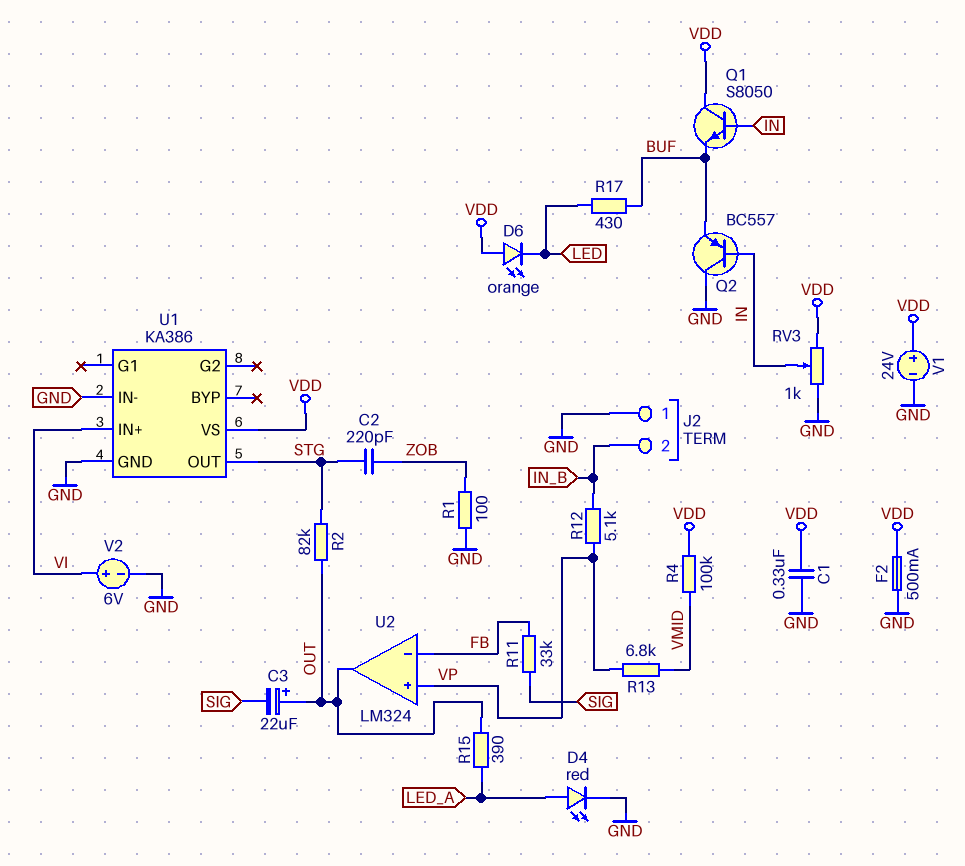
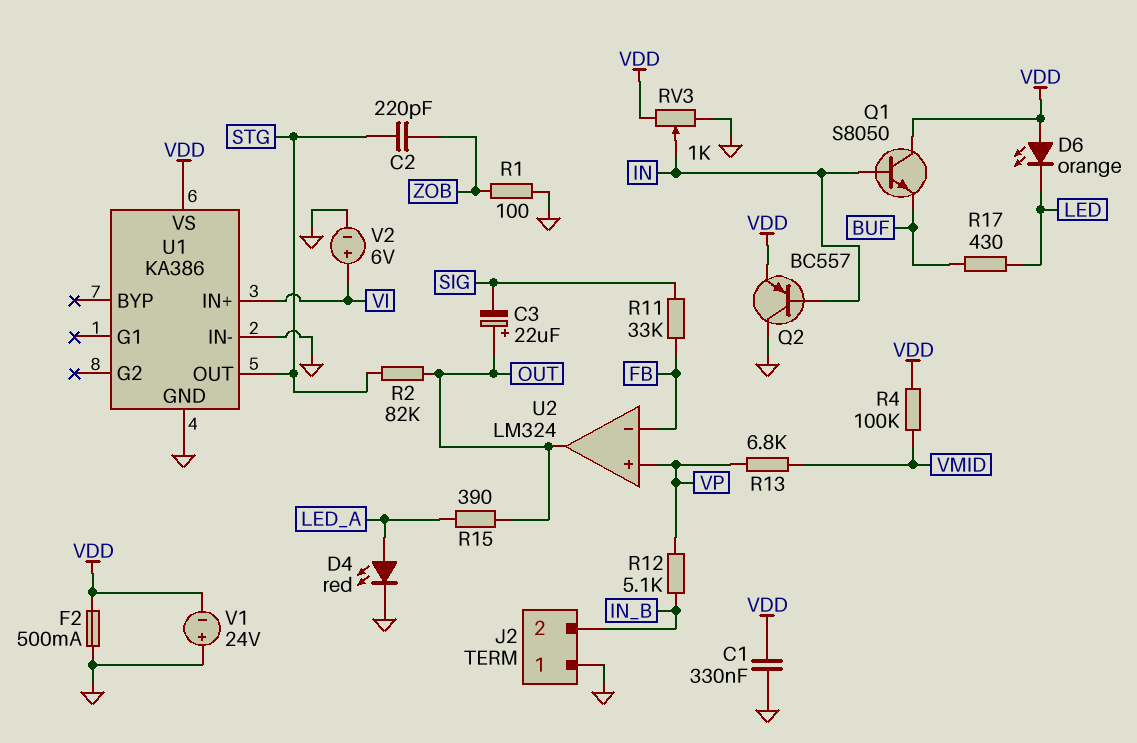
Q2: PNP BC557 (B IN, C GND, E BUF) -> PNP BC557 (B IN, C GND, E VDD)
V1: 24V (plus VDD, minus GND) -> 24V (plus GND, minus VDD)

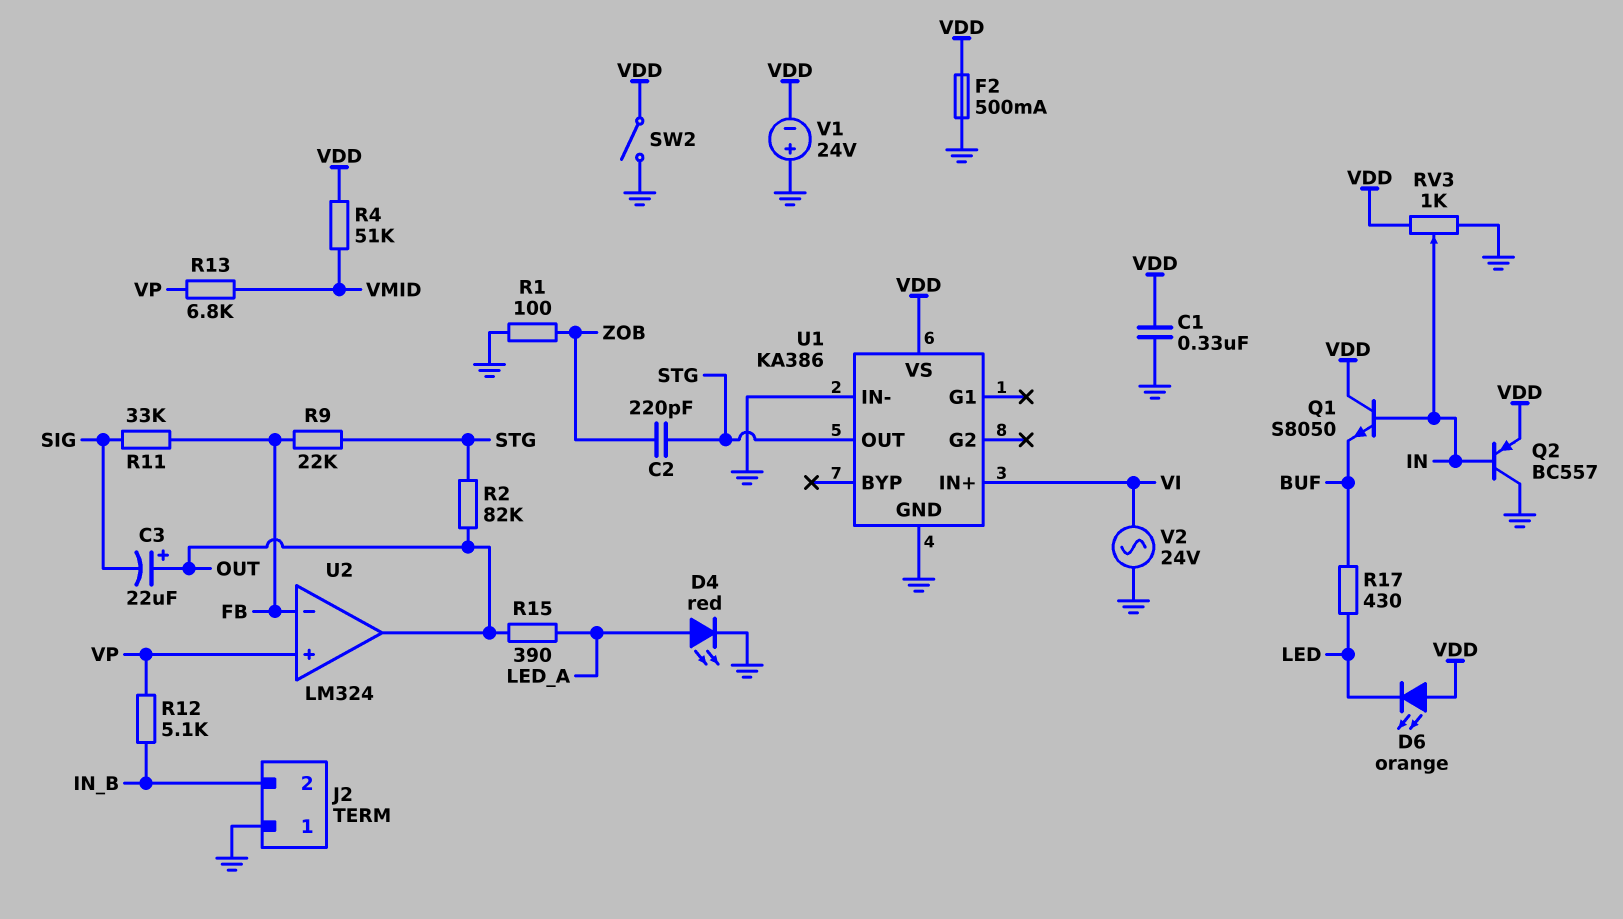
R4: 100k (VDD, VMID) -> 51k (VDD, VMID)
R9: none -> 22k (FB, STG)
SW2: none -> switch (GND, VDD)
V2: 6V (plus VI, minus GND) -> AC 24V (GND, VI)

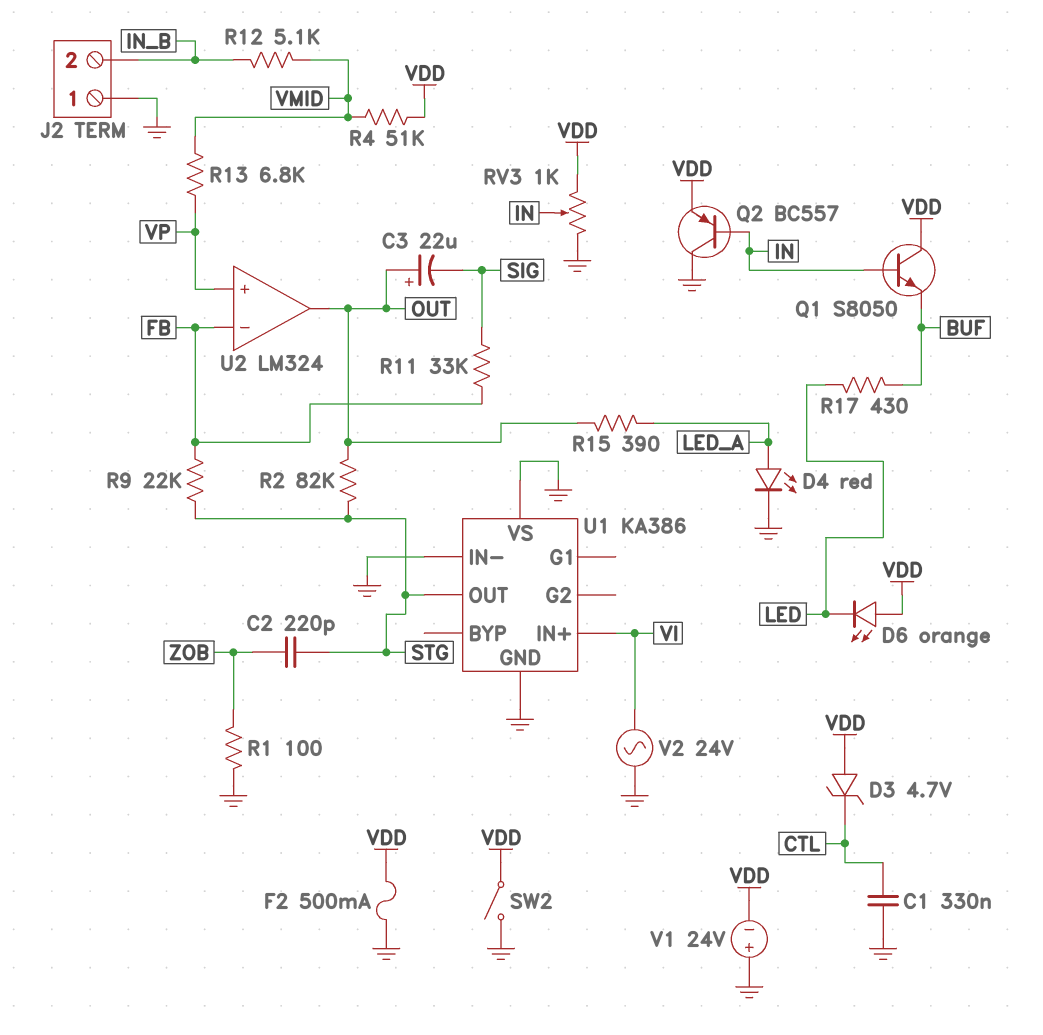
C1: 330nF (GND, VDD) -> 330nF (CTL, GND)
D3: none -> zener 4.7V (A VDD, K CTL)
R12: 5.1k (IN_B, VP) -> 5.1k (IN_B, VMID)
U1 pin VS: VDD -> GND

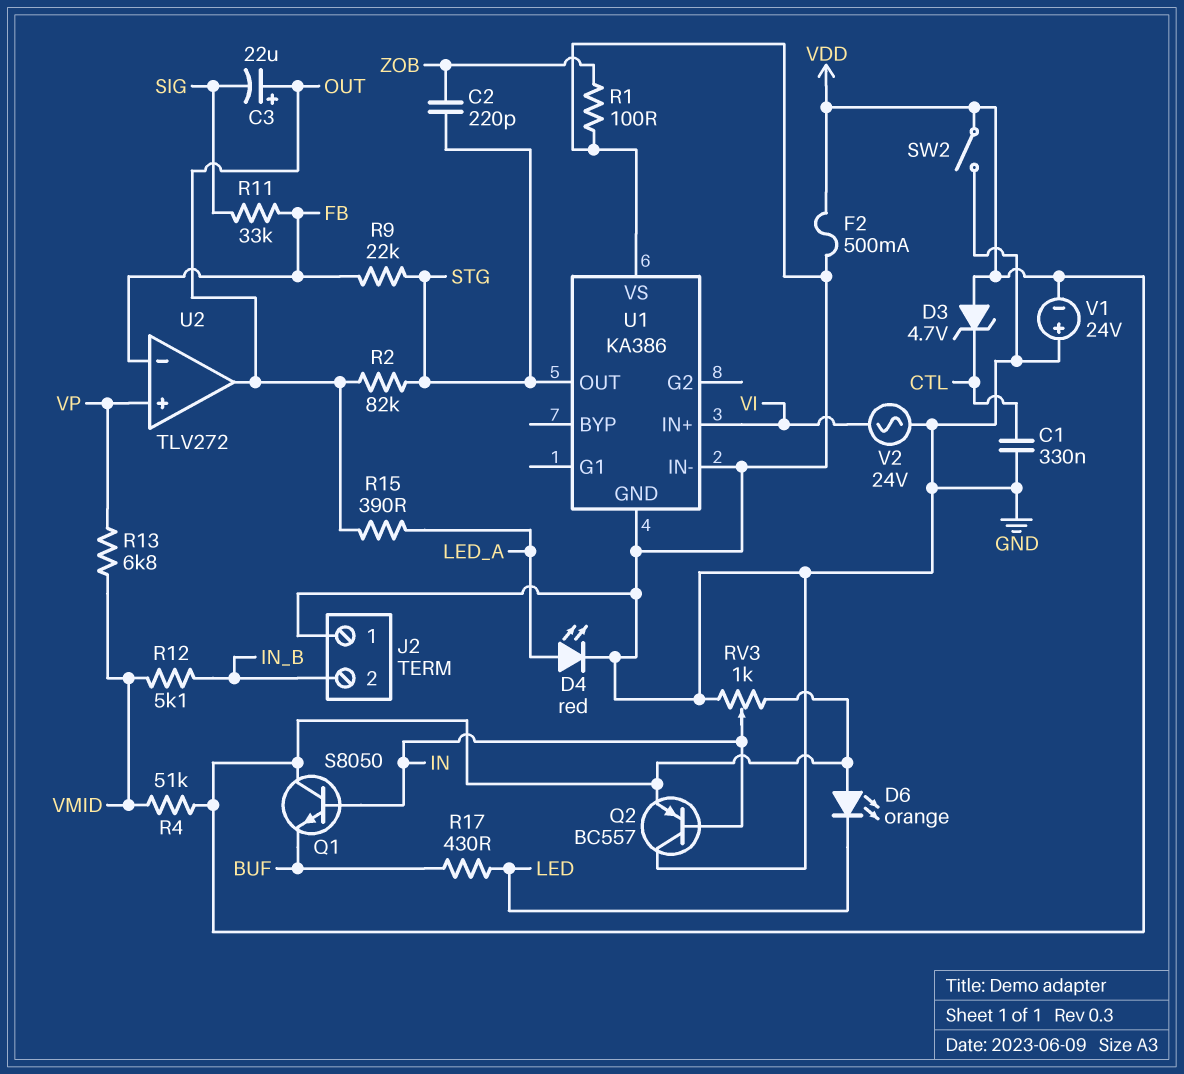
U2: LM324 -> TLV272

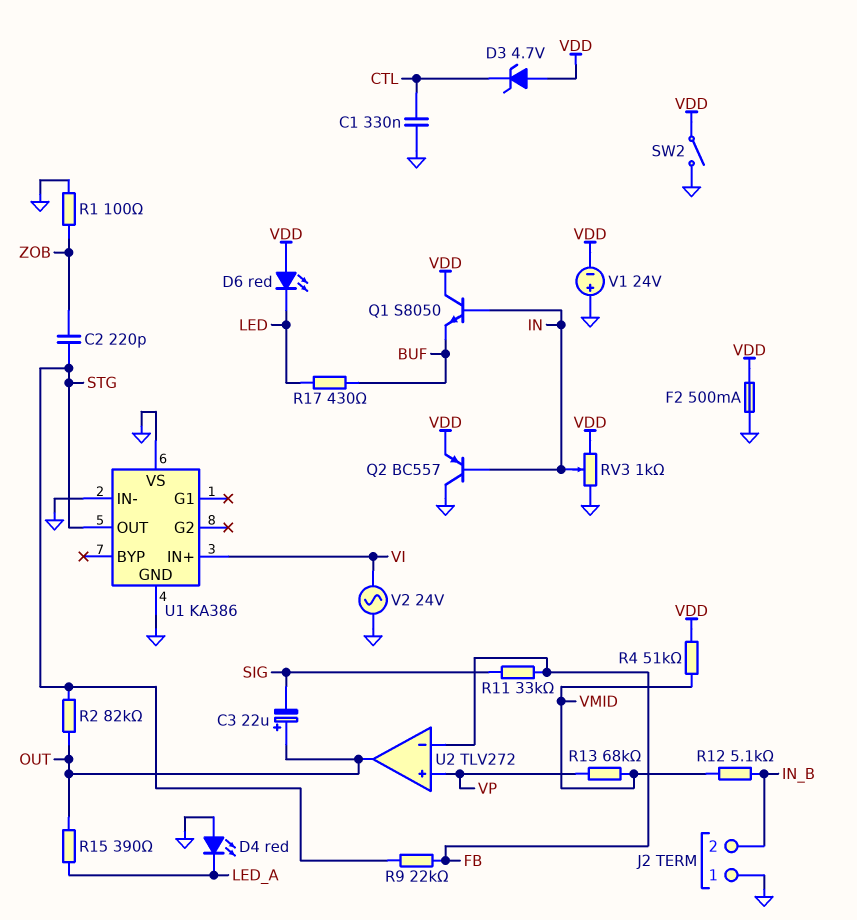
D4: LED red (A LED_A, K GND) -> LED red (A GND, K LED_A)
D6: LED orange (A VDD, K LED) -> LED red (A VDD, K LED)
R13: 6.8k (VMID, VP) -> 68k (VMID, VP)

